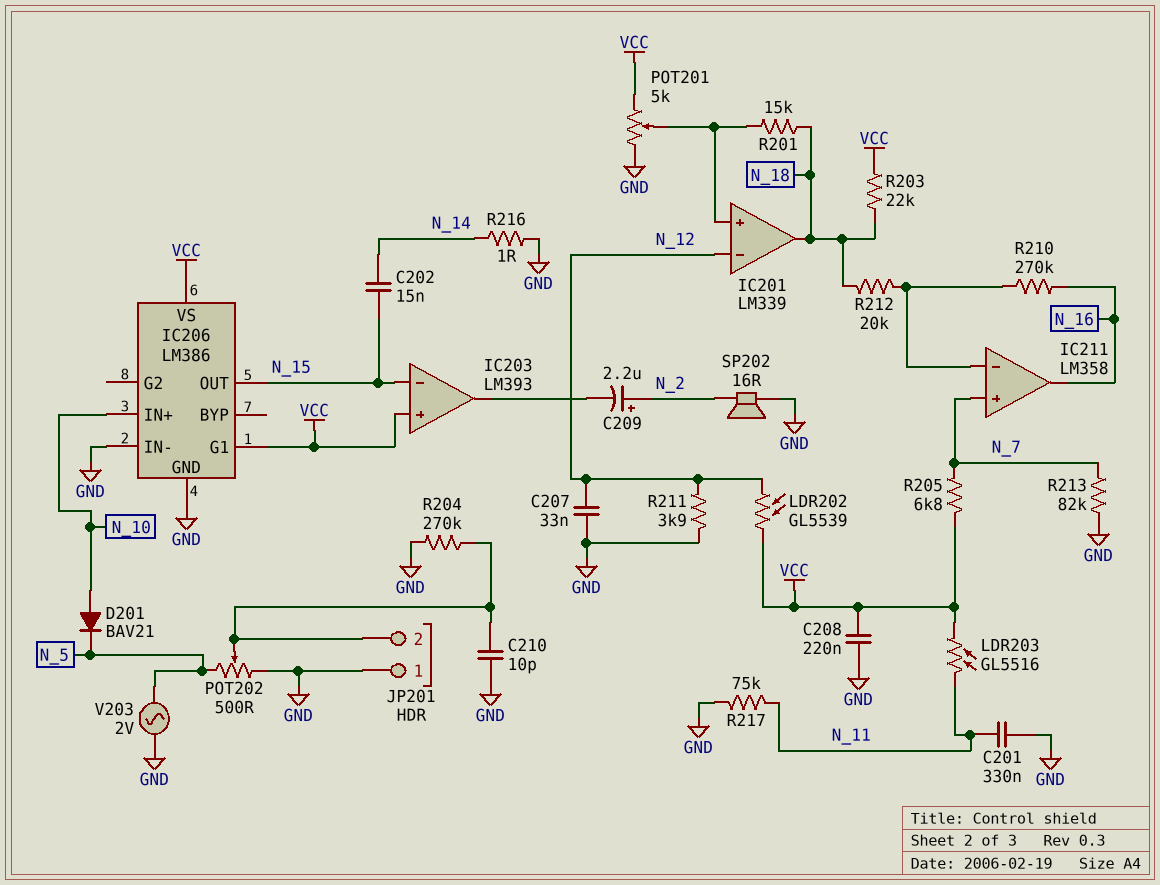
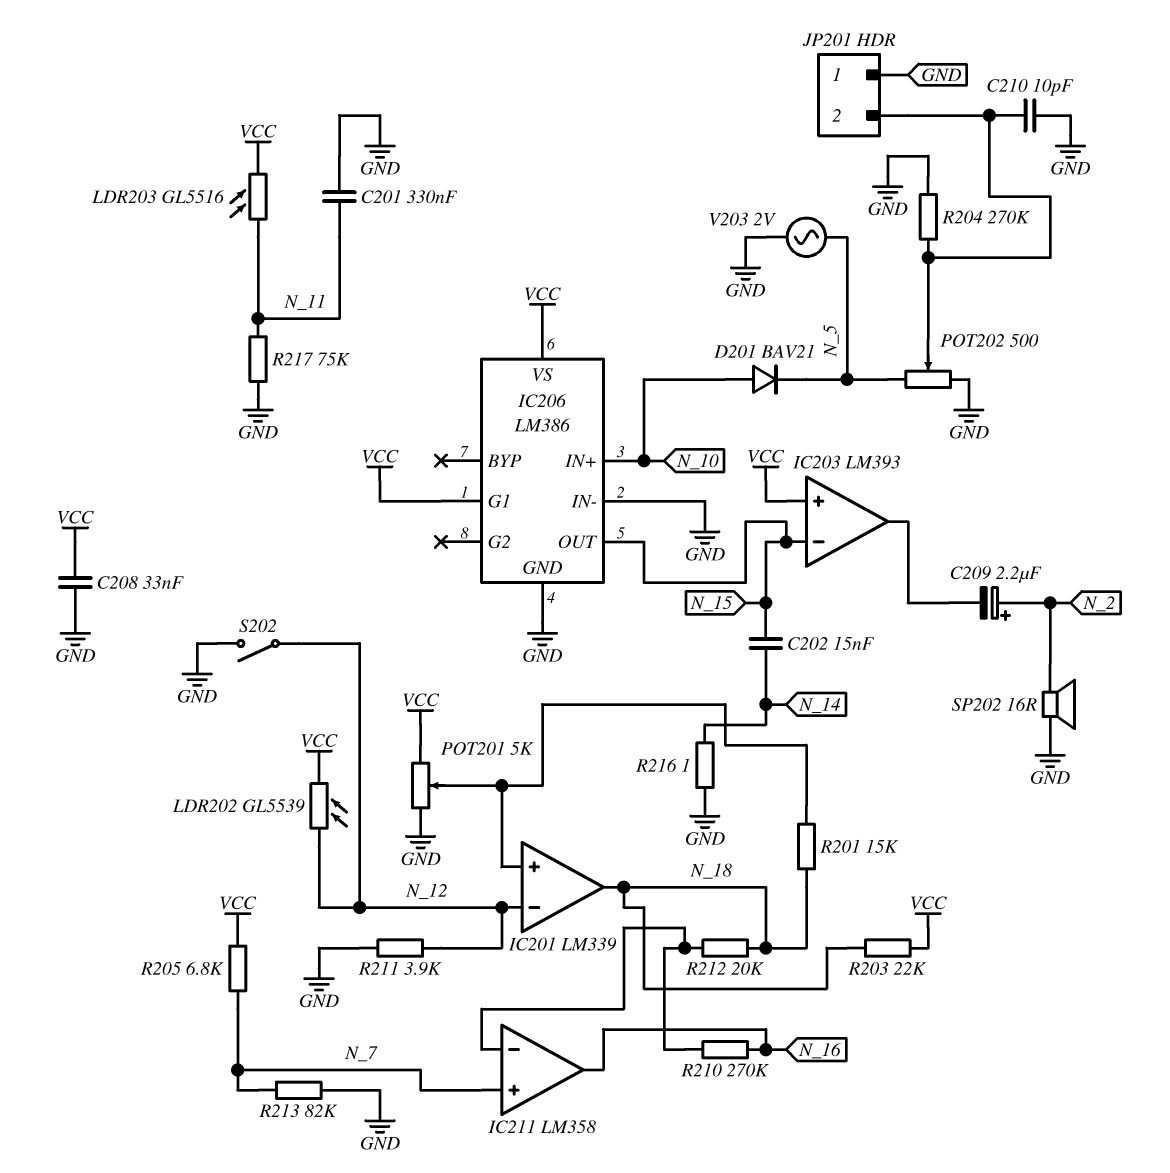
C207: 33nF (GND, N_12) -> none
C208: 220nF (GND, VCC) -> 33nF (GND, VCC)
S202: none -> switch (GND, N_12)

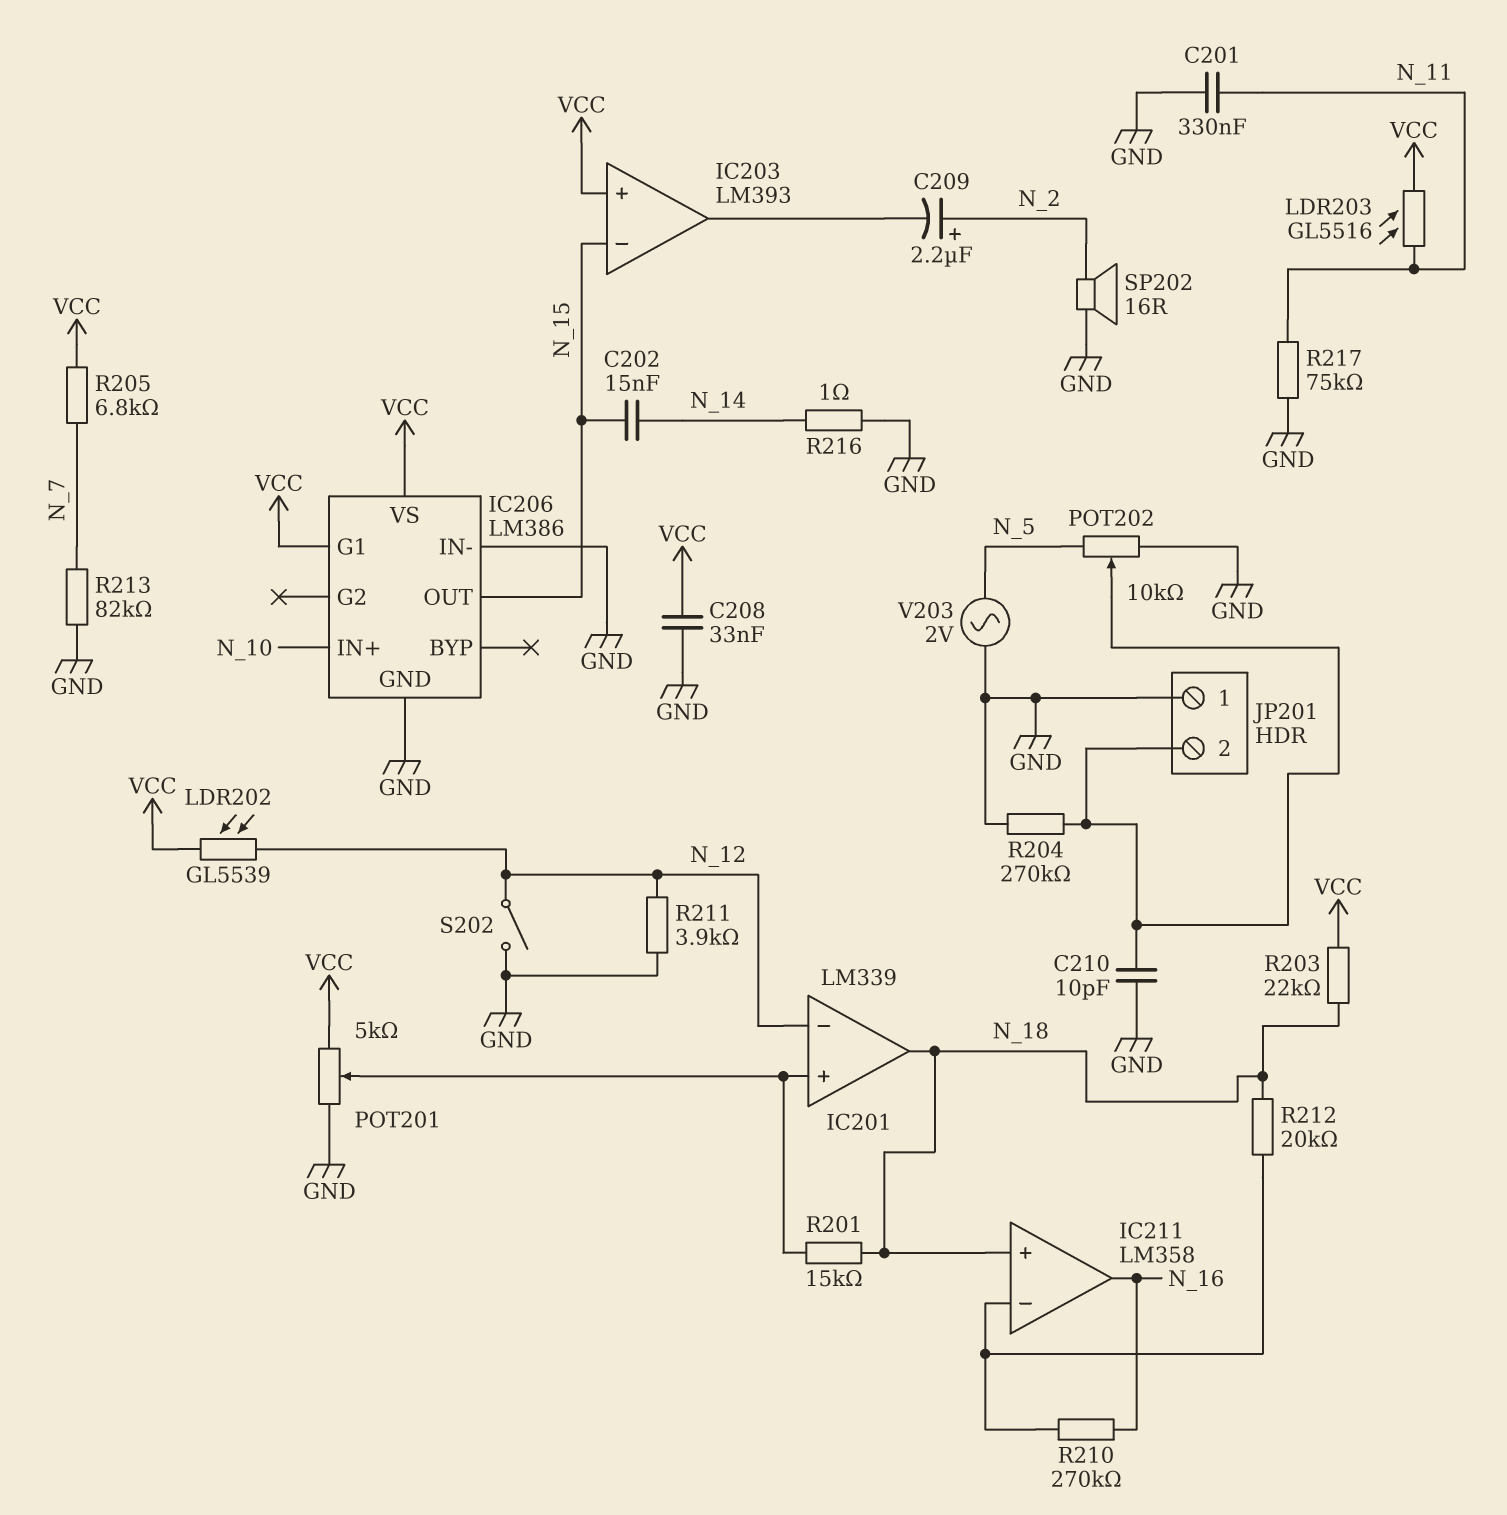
D201: diode BAV21 (A N_10, K N_5) -> none
IC211 pin in+: N_7 -> N_18
POT202: 500 (GND, N_5, wiper JP201/2) -> 10k (GND, N_5, wiper JP201/2)

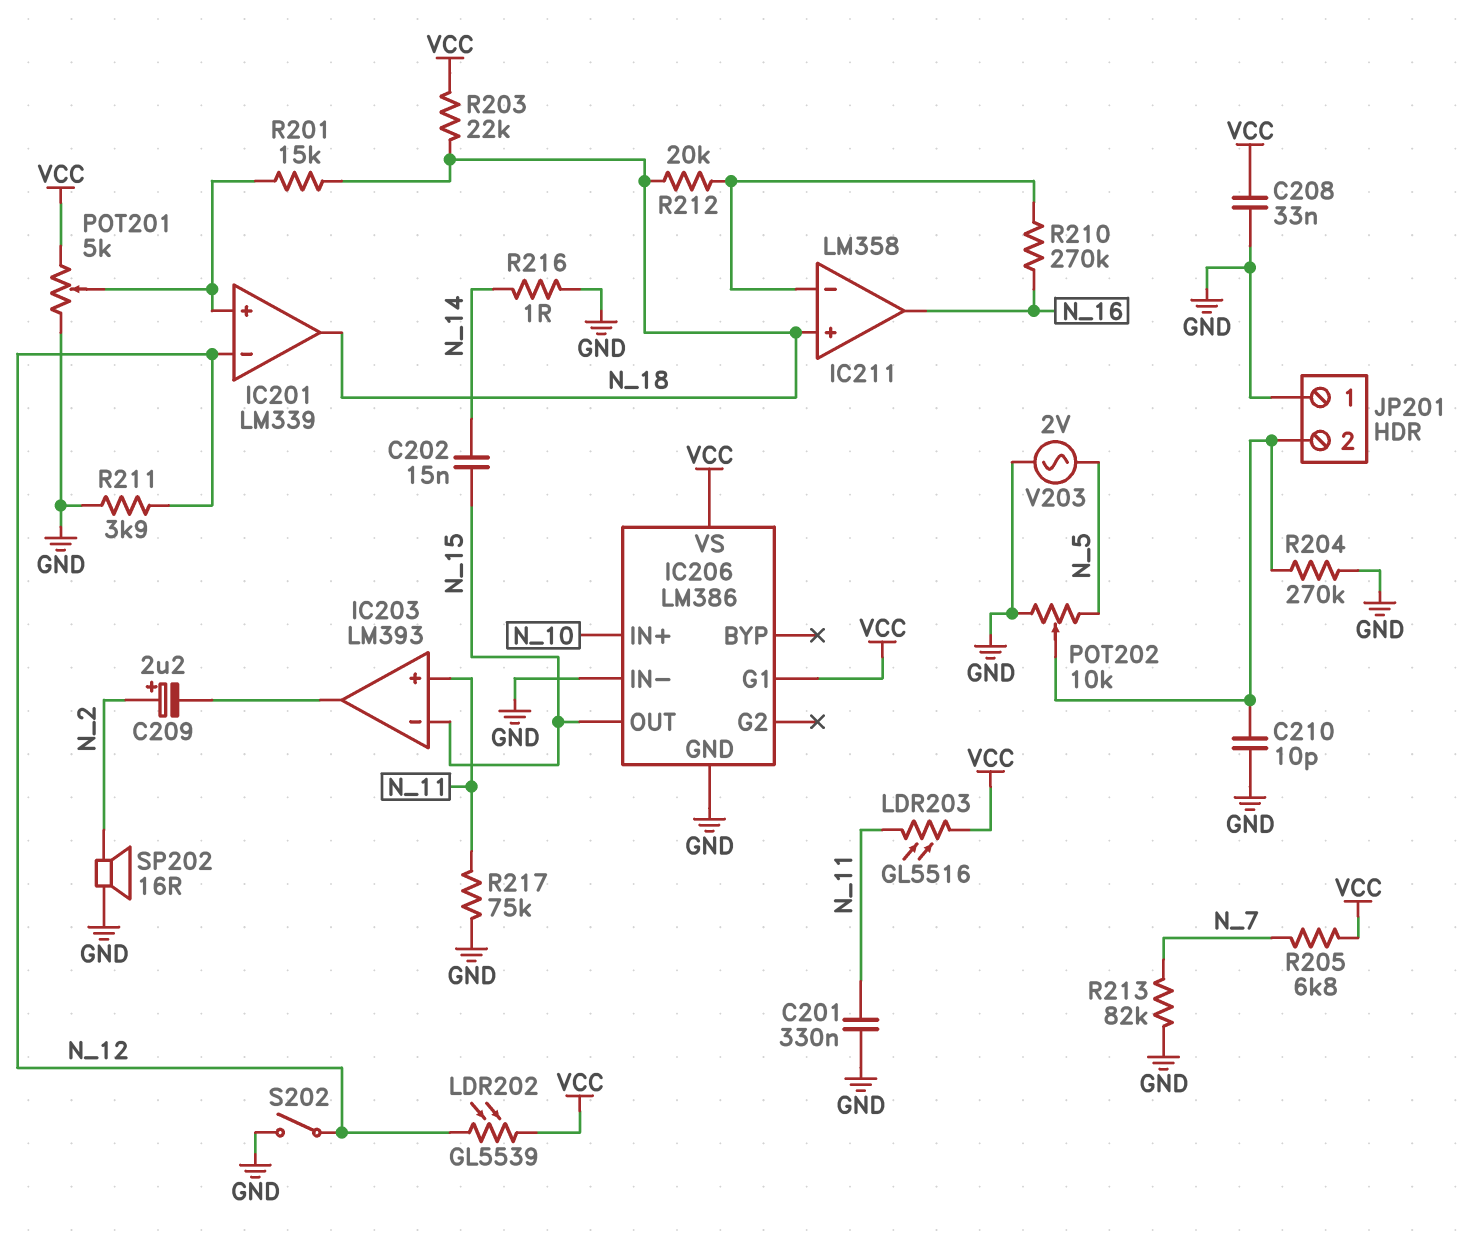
IC203 pin in+: VCC -> N_11

